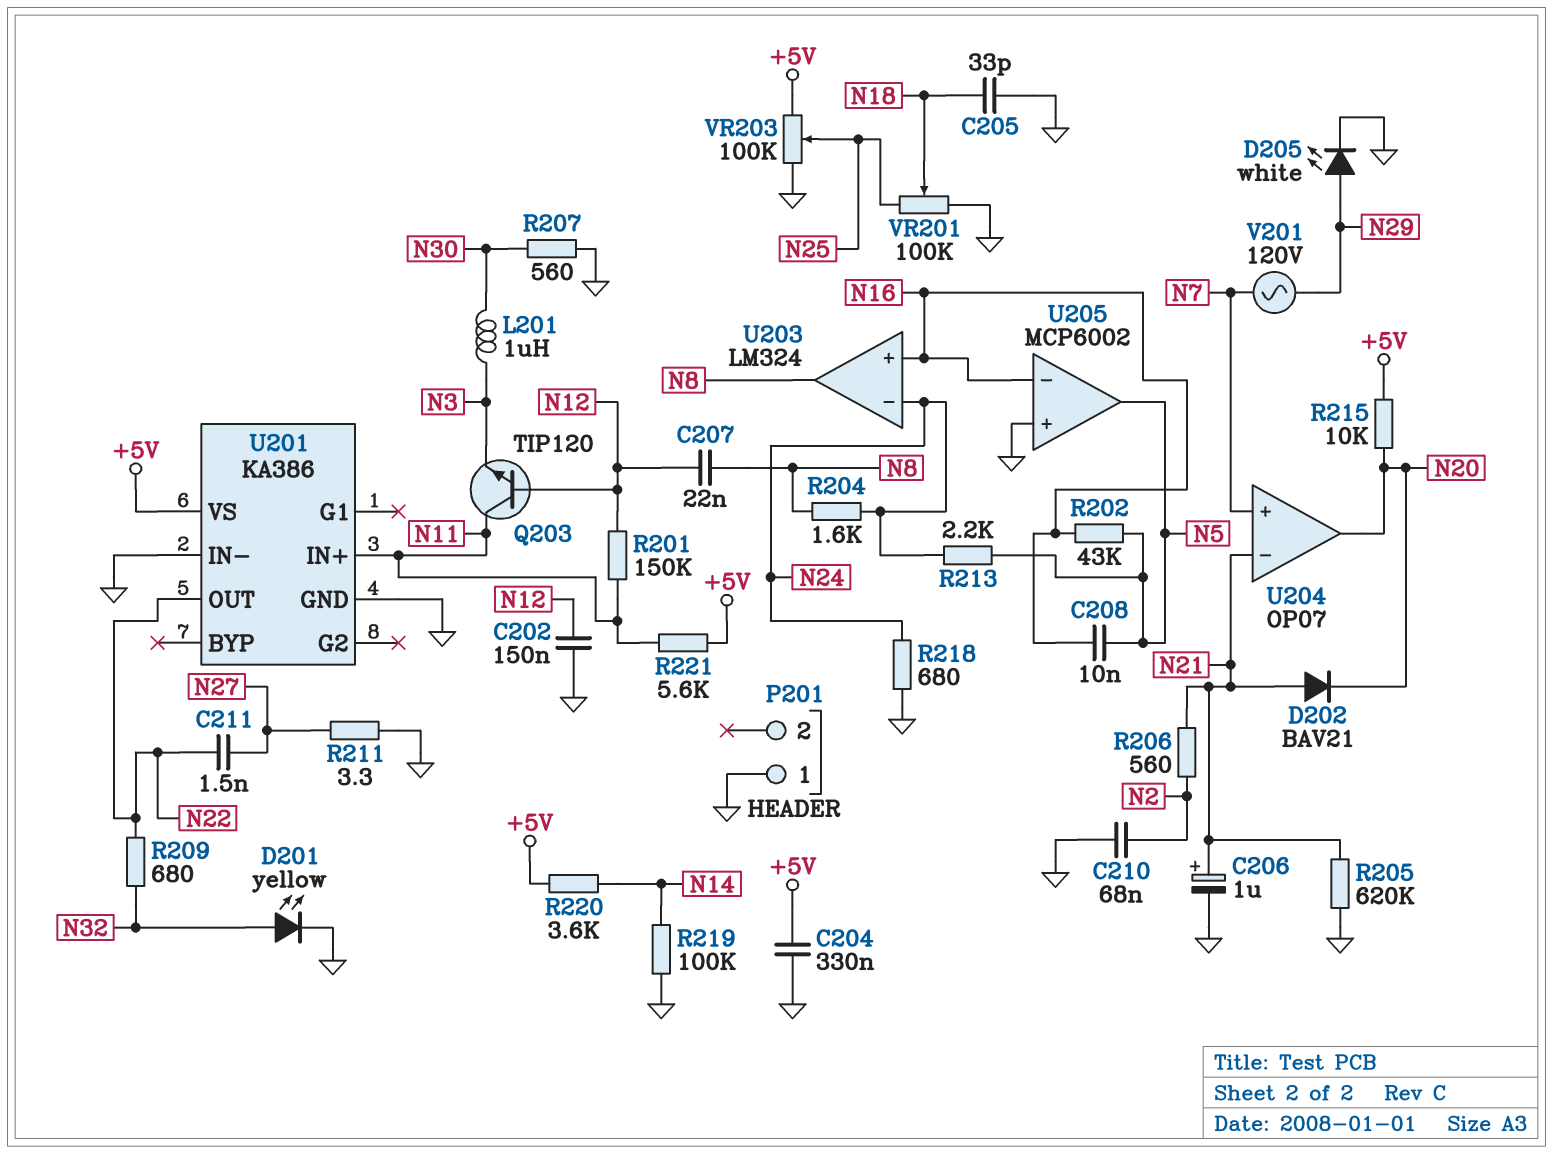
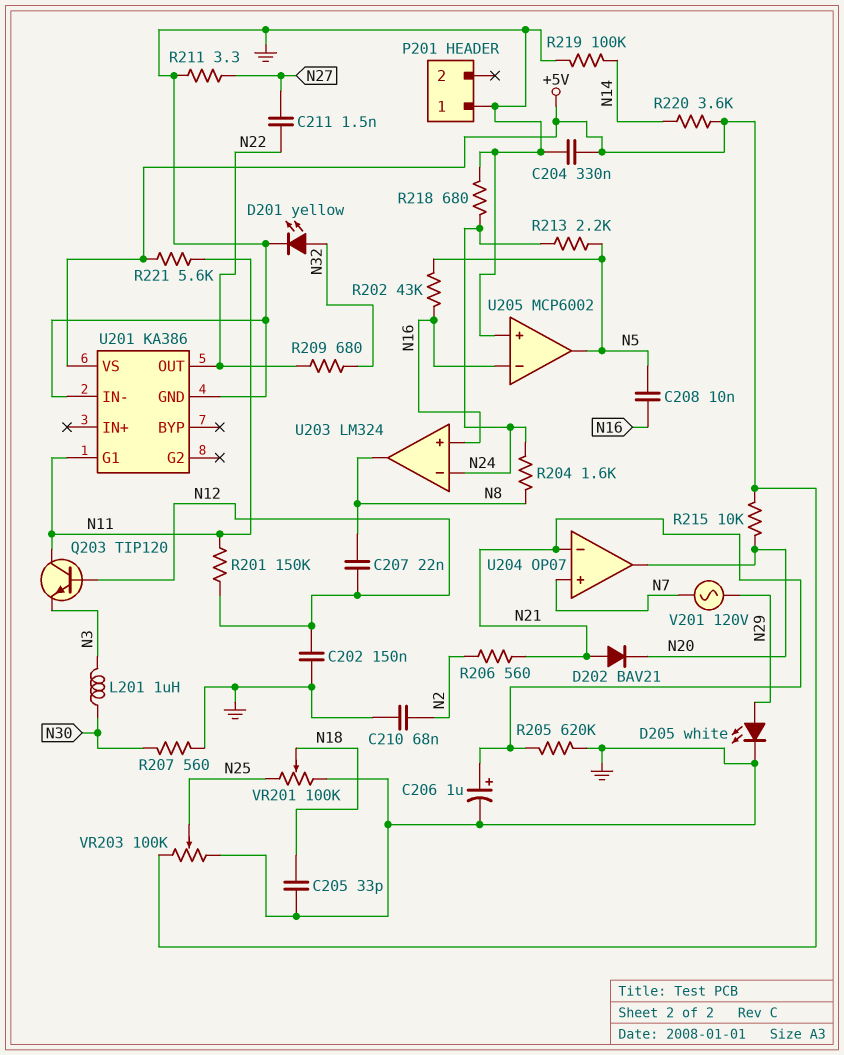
U201 pin G1: none -> N11
U201 pin IN+: N11 -> none

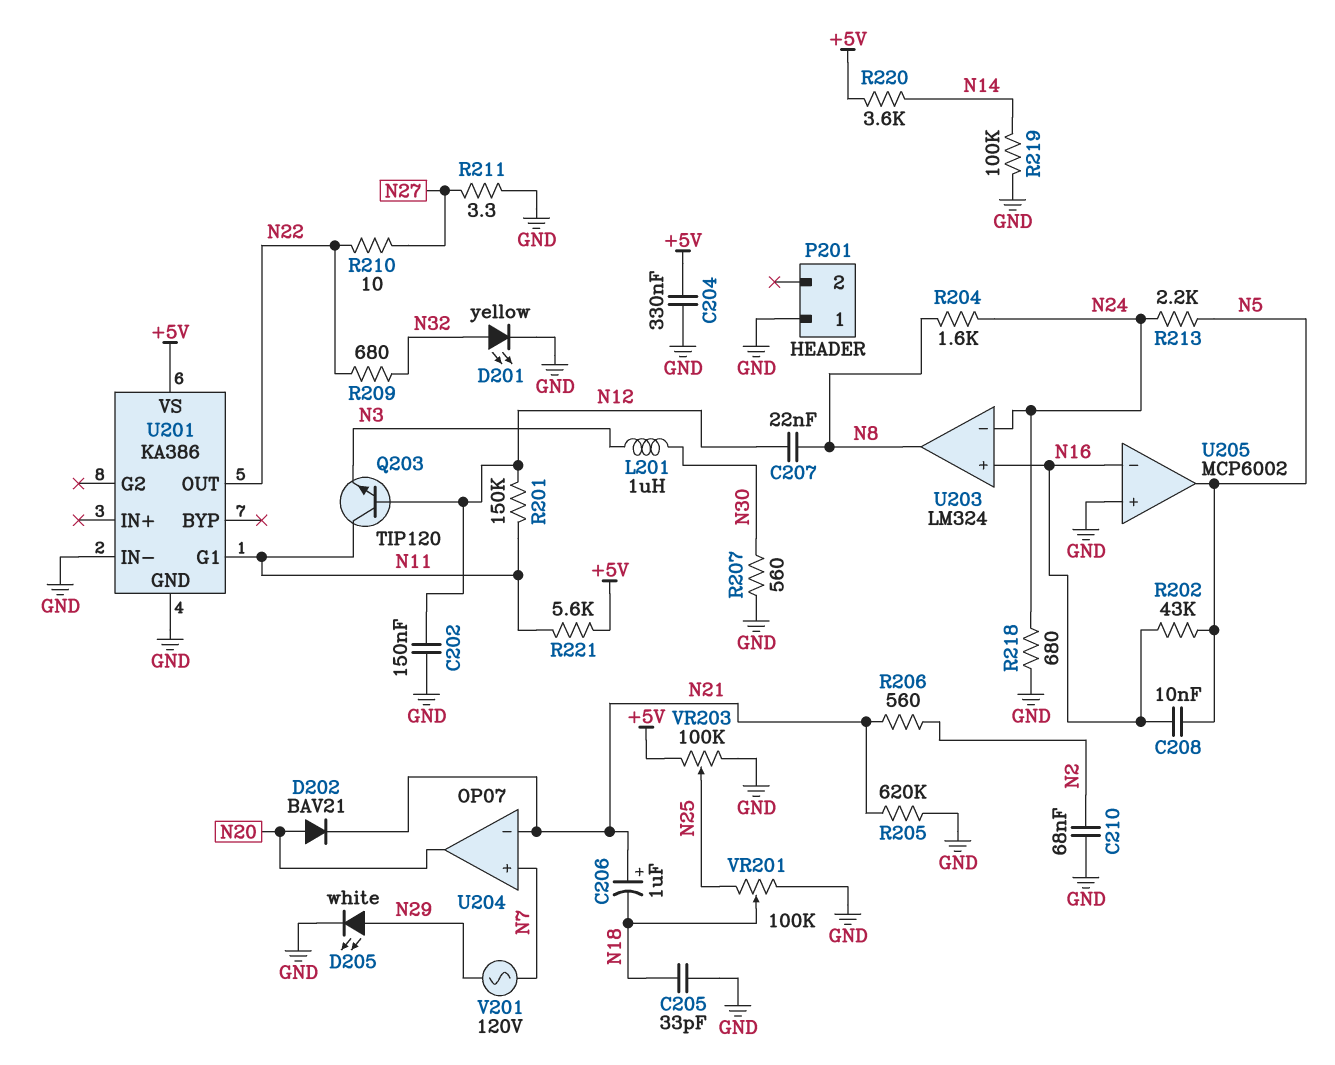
C206: 1uF (plus N21, minus GND) -> 1uF (plus N21, minus N18)
C211: 1.5nF (N22, N27) -> none
D202: diode BAV21 (A N21, K N20) -> diode BAV21 (A N20, K N21)
R210: none -> 10 (N22, N27)
R215: 10k (+5V, N20) -> none

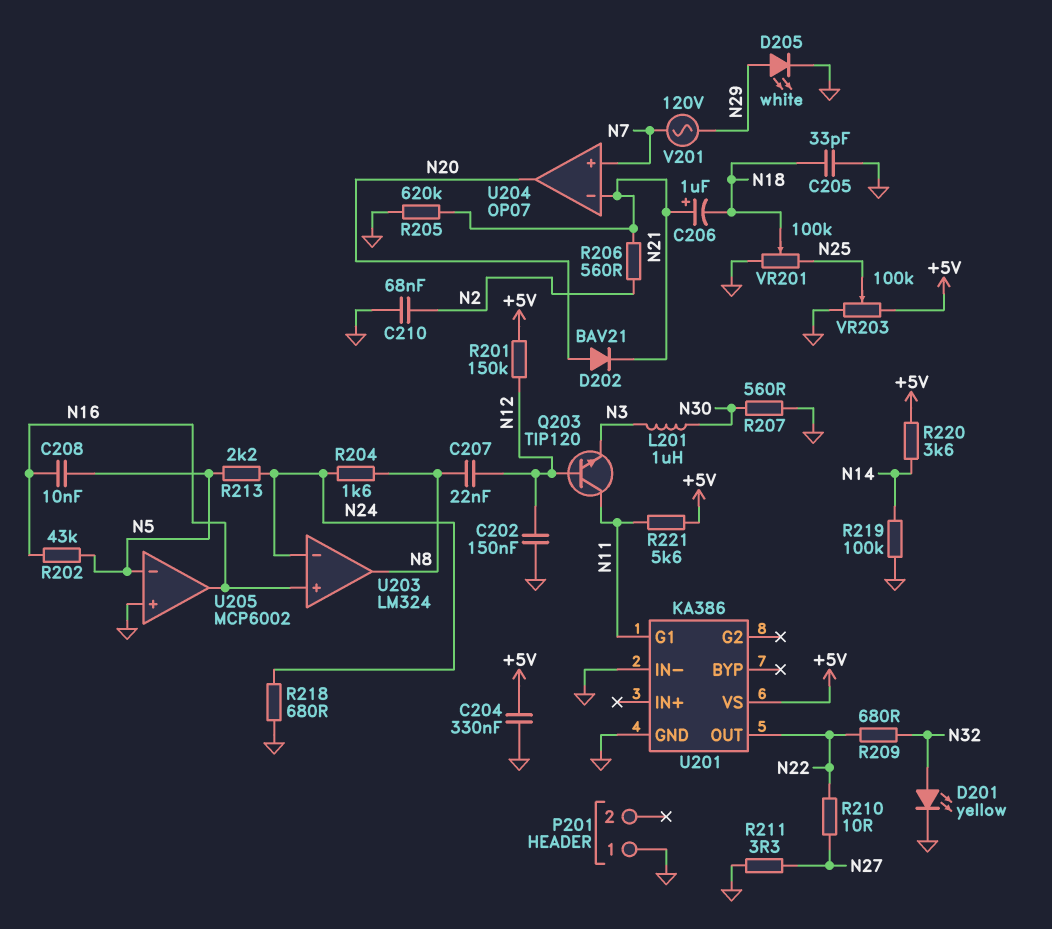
R201: 150k (N11, N12) -> 150k (+5V, N12)
U205 pin in-: N16 -> N5
U205 pin out: N5 -> N16

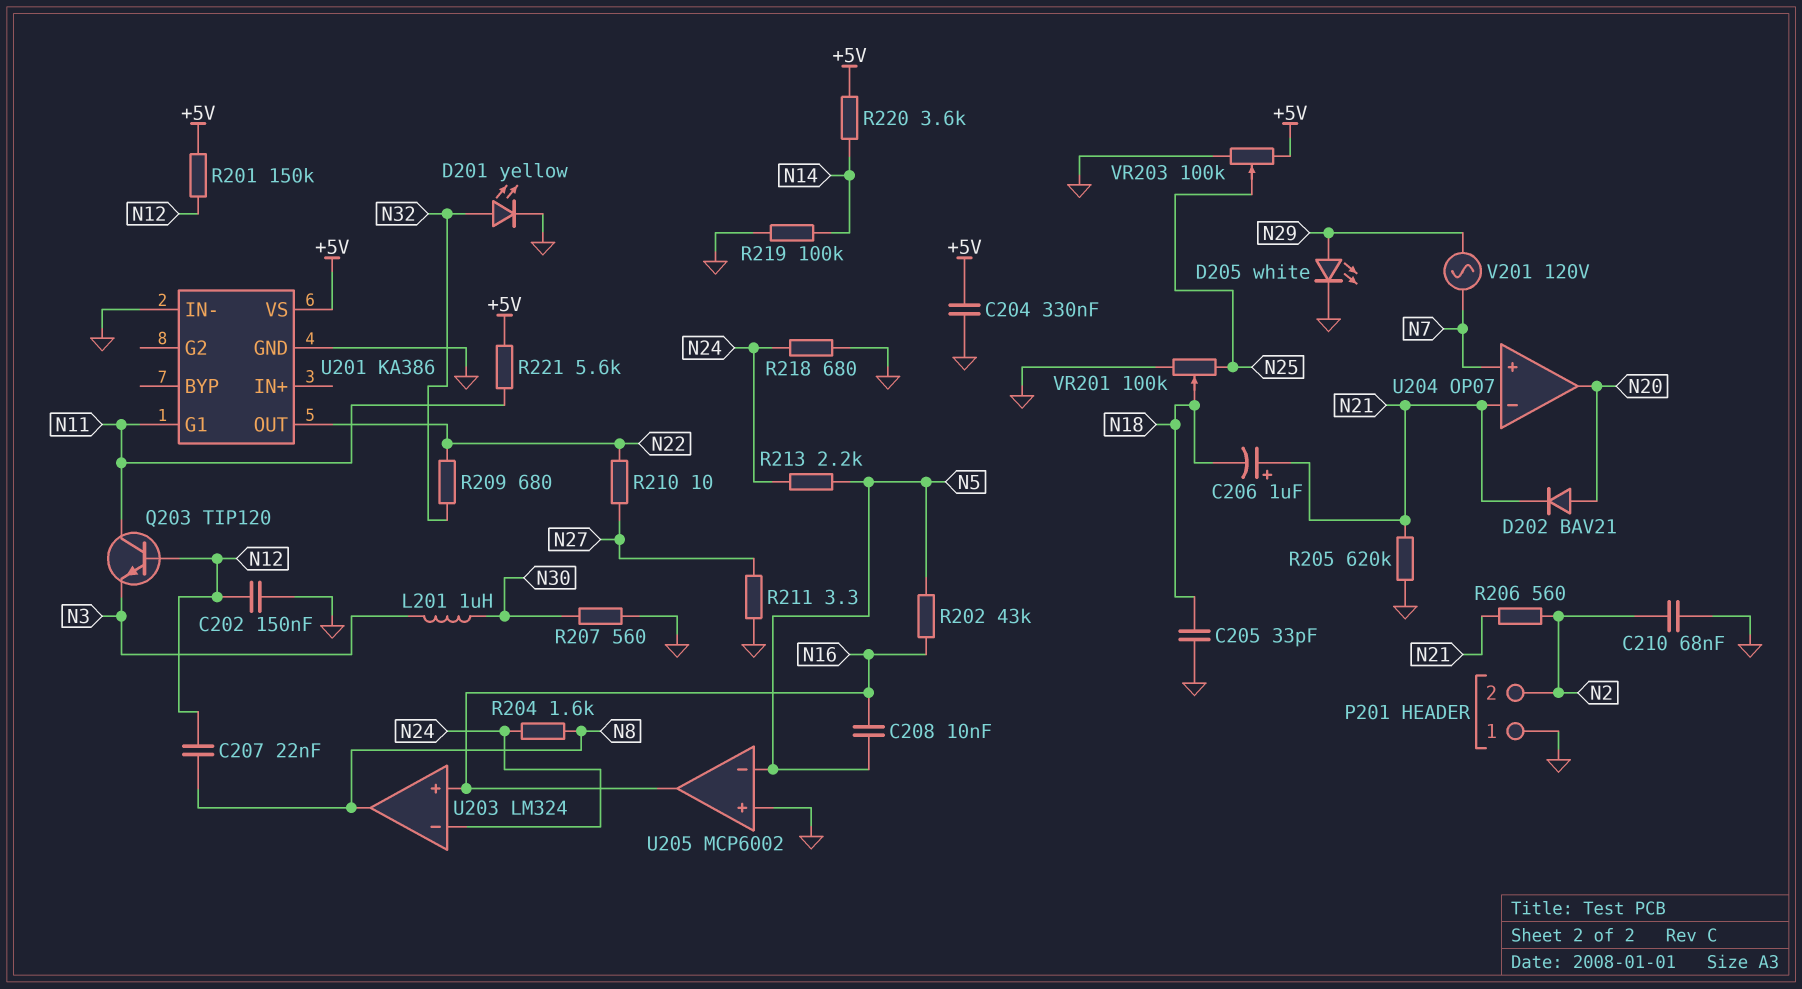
P201 pin 2: none -> N2

